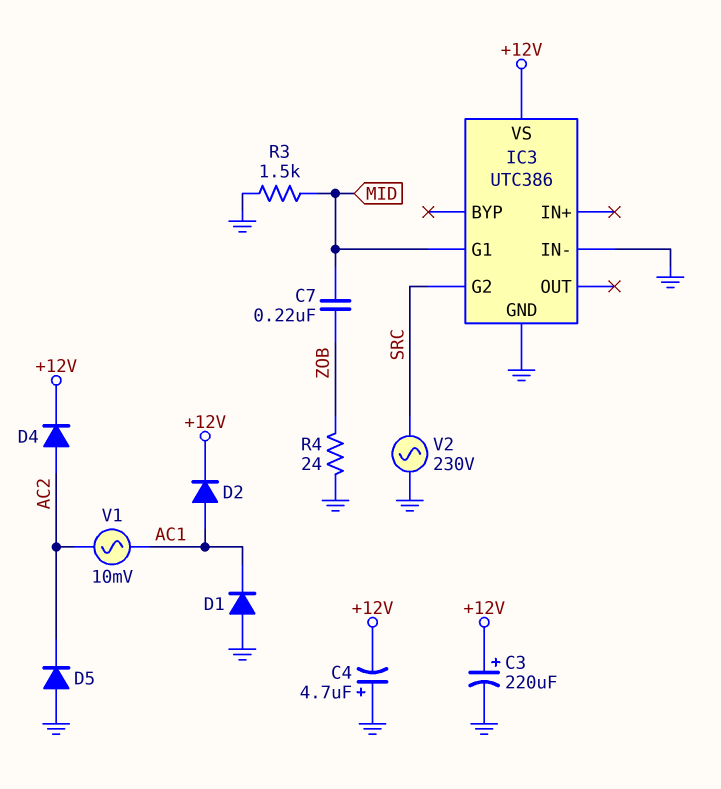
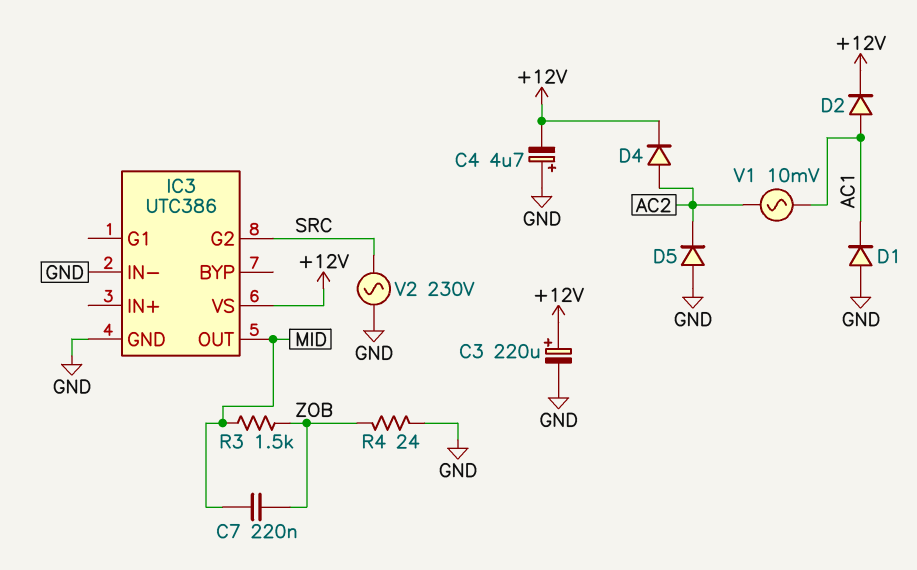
IC3 pin G1: MID -> none
IC3 pin OUT: none -> MID
R3: 1.5k (GND, MID) -> 1.5k (MID, ZOB)

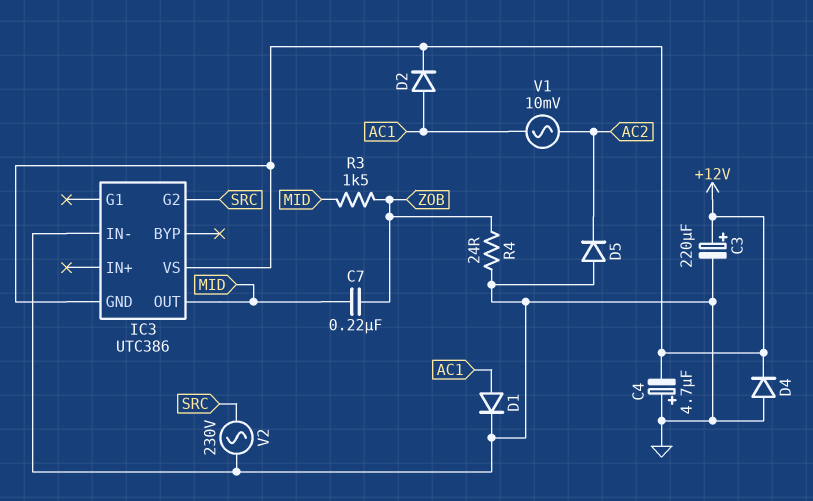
D1: diode (A GND, K AC1) -> diode (A AC1, K GND)
D4: diode (A AC2, K +12V) -> diode (A GND, K +12V)
IC3 pin GND: GND -> +12V

